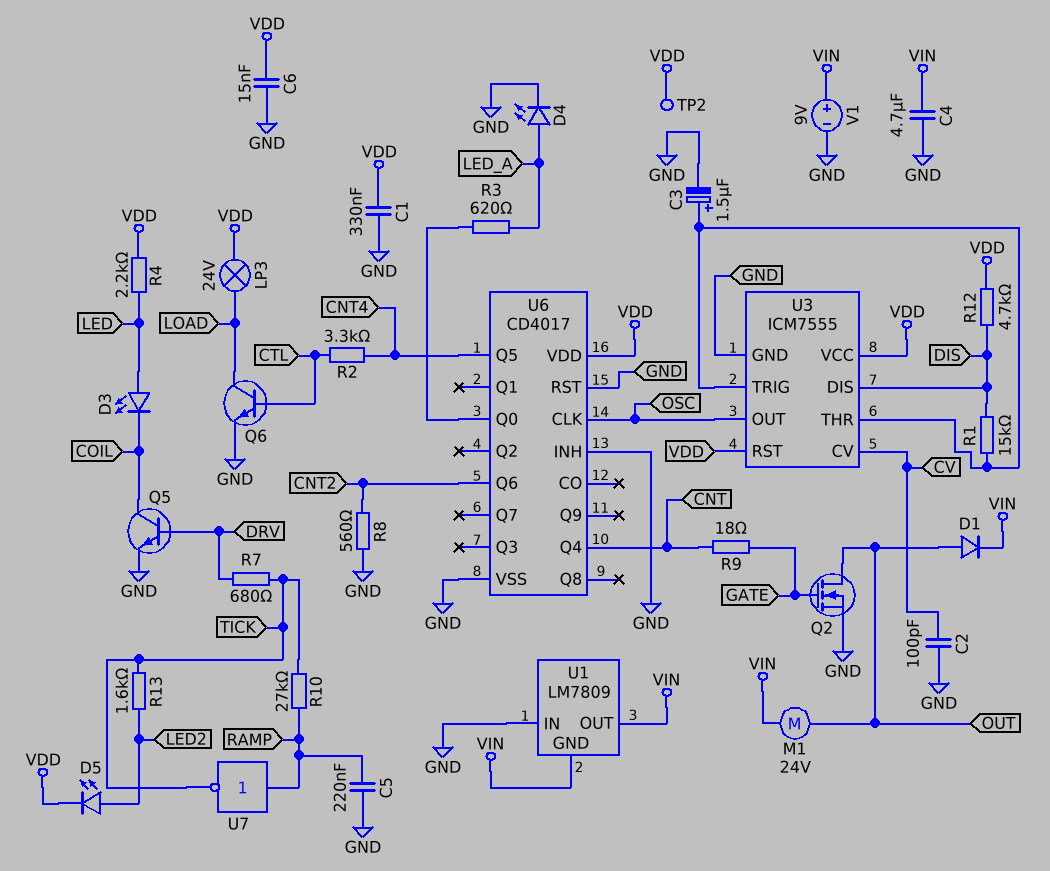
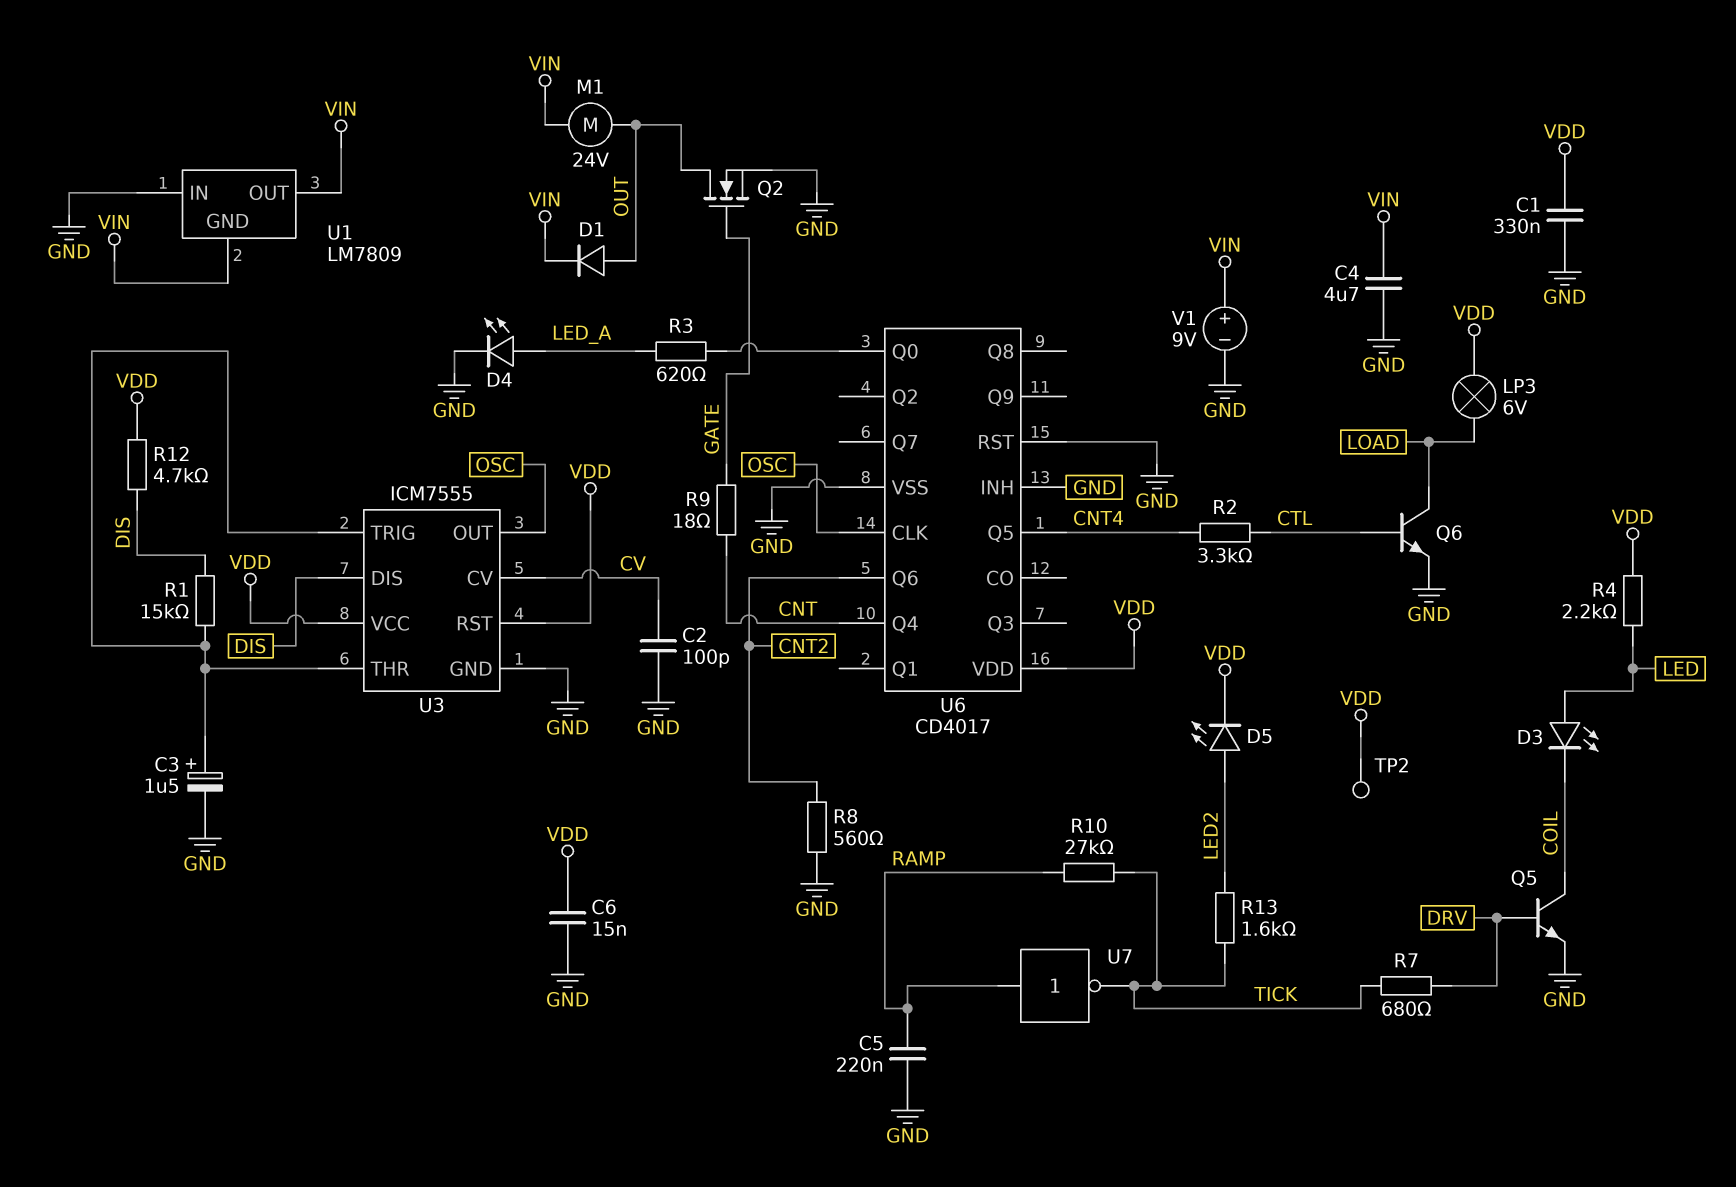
LP3: lamp 24V (LOAD, VDD) -> lamp 6V (LOAD, VDD)

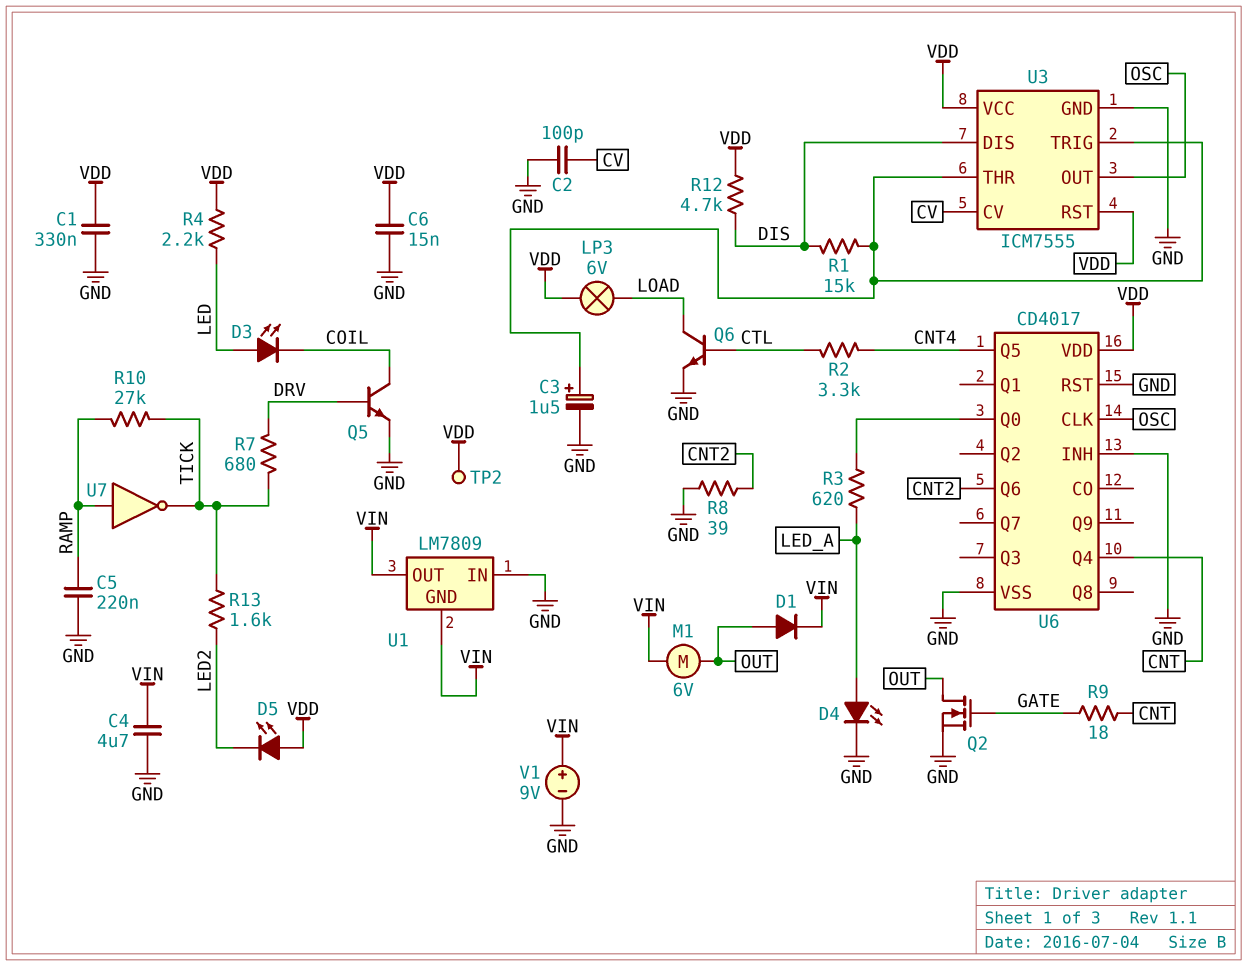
D5: LED (A LED2, K VDD) -> LED (A VDD, K LED2)
M1: motor 24V (OUT, VIN) -> motor 6V (OUT, VIN)
R8: 560 (CNT2, GND) -> 39 (CNT2, GND)

